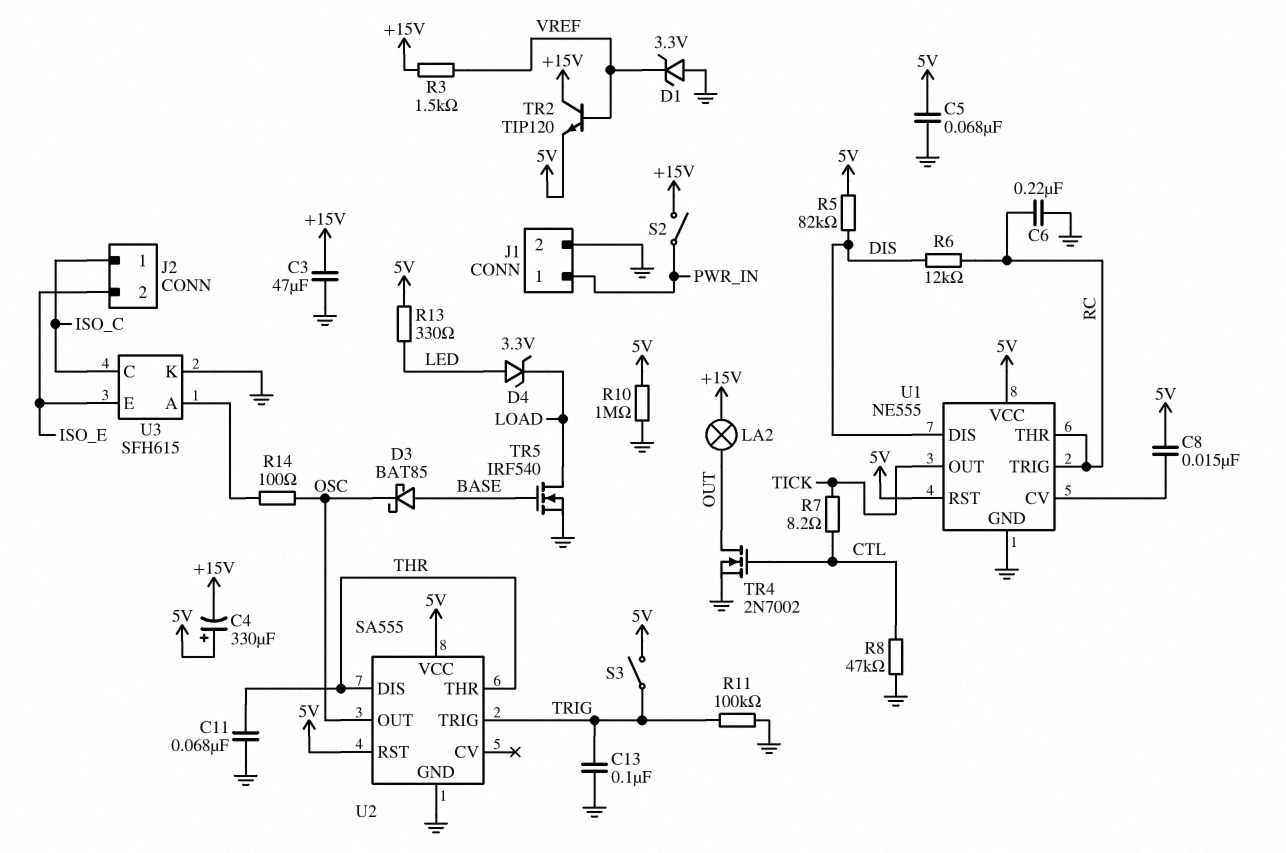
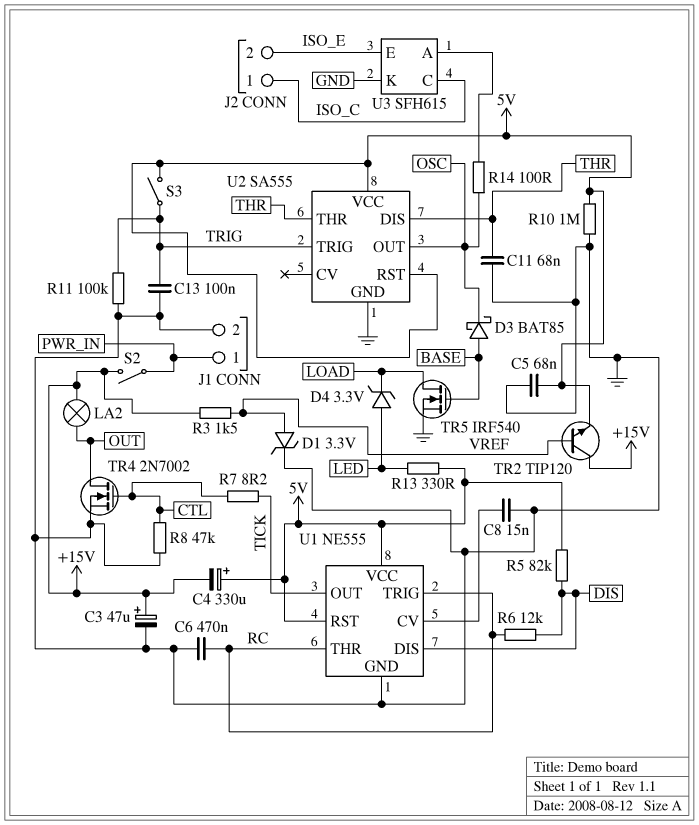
C3: 47uF (+15V, GND) -> 47uF (plus +15V, minus GND)
C6: 220nF (GND, RC) -> 470nF (GND, RC)
C8: 15nF (5V, U1/CV) -> 15nF (GND, U1/CV)
D1: zener 3.3V (A GND, K VREF) -> zener 3.3V (A VREF, K GND)

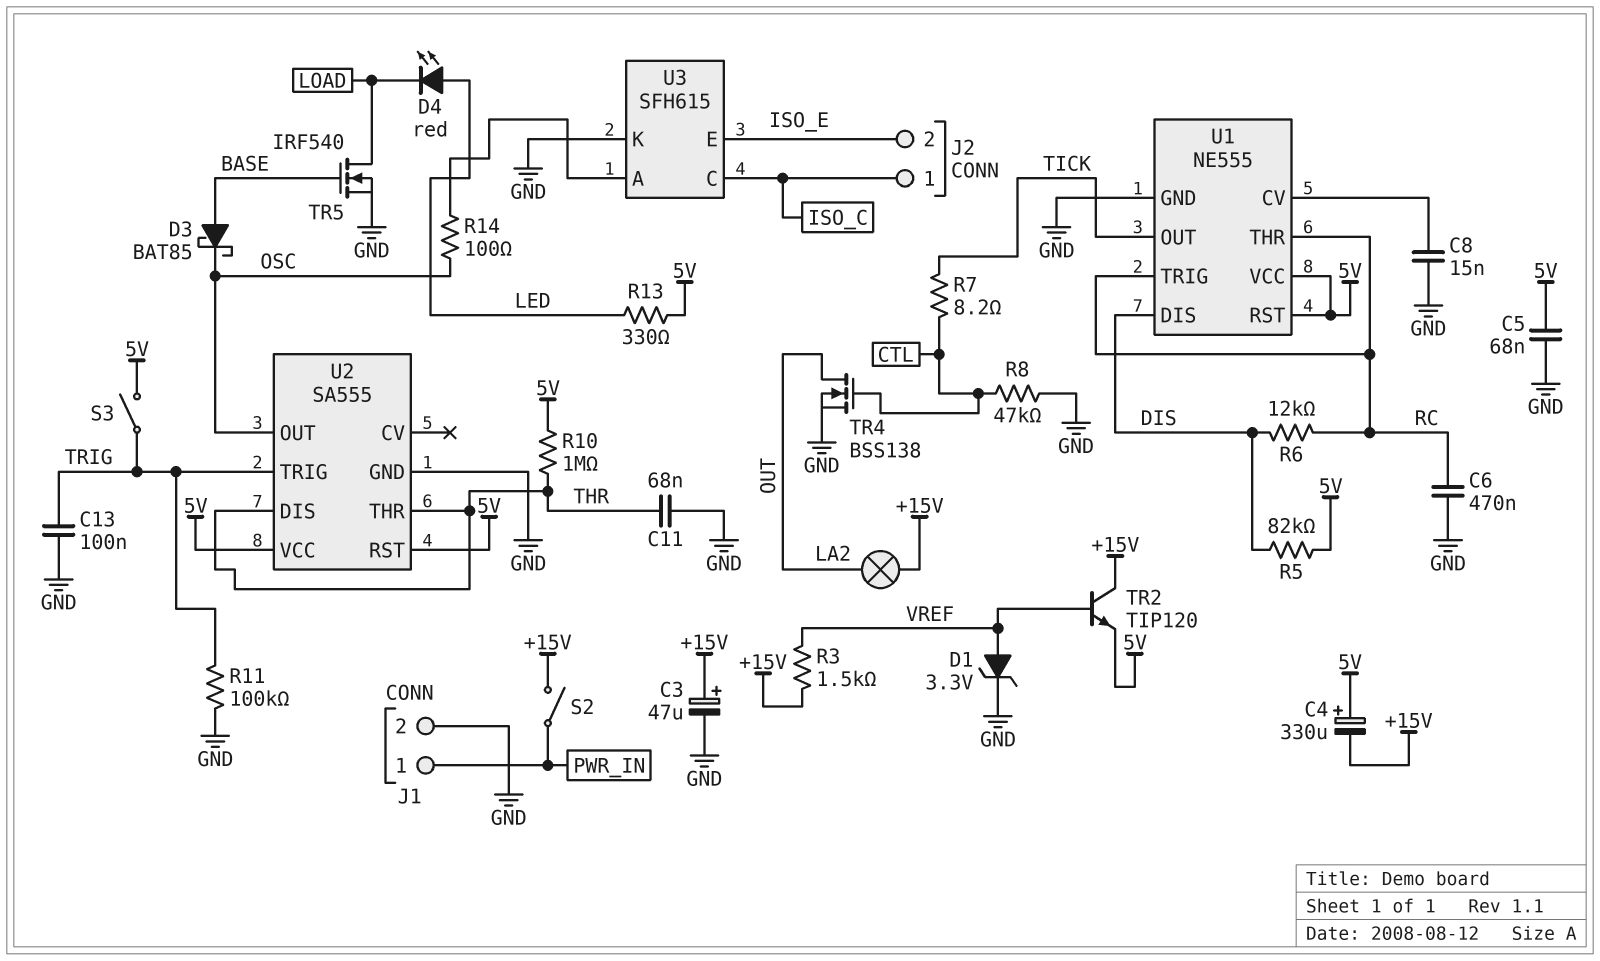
D4: zener 3.3V (A LED, K LOAD) -> LED red (A LED, K LOAD)
R10: 1M (5V, GND) -> 1M (5V, THR)
TR4: NMOS 2N7002 (G CTL, D OUT, S GND) -> NMOS BSS138 (G CTL, D OUT, S GND)

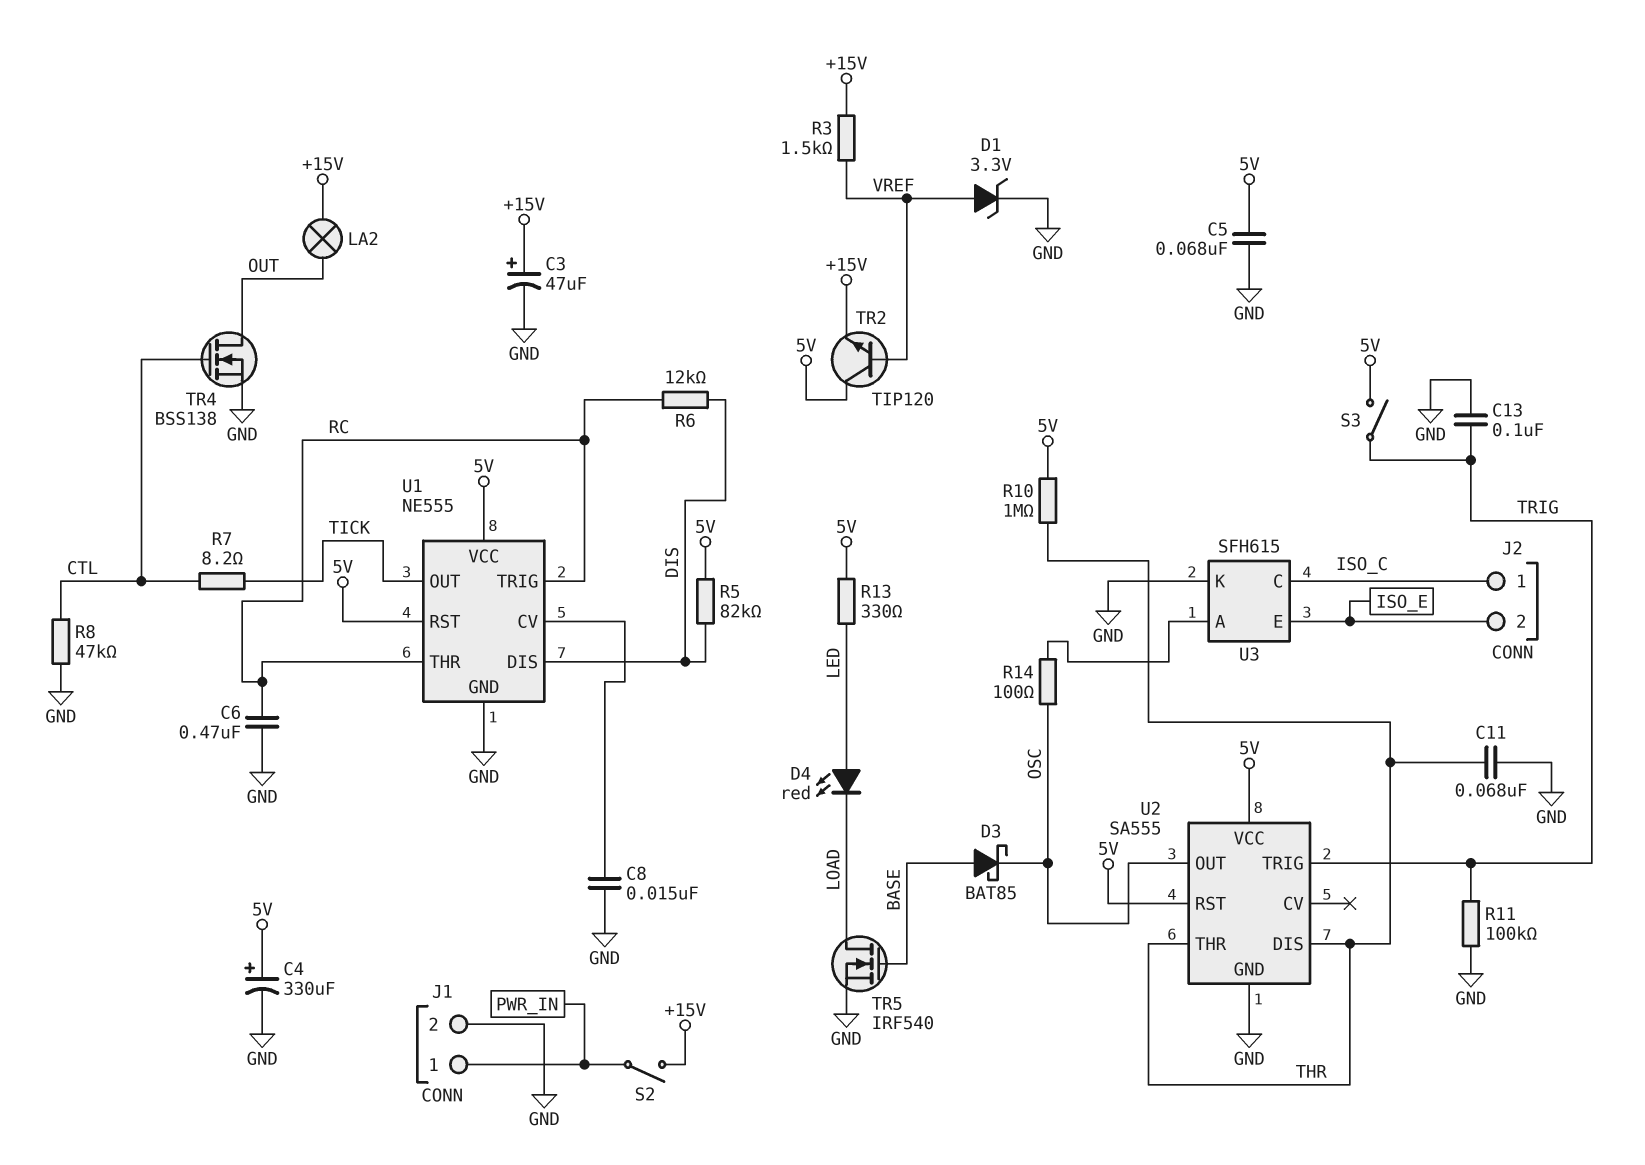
C4: 330uF (plus 5V, minus +15V) -> 330uF (plus 5V, minus GND)
TR2: NPN TIP120 (B VREF, C +15V, E 5V) -> NPN TIP120 (B VREF, C 5V, E +15V)

